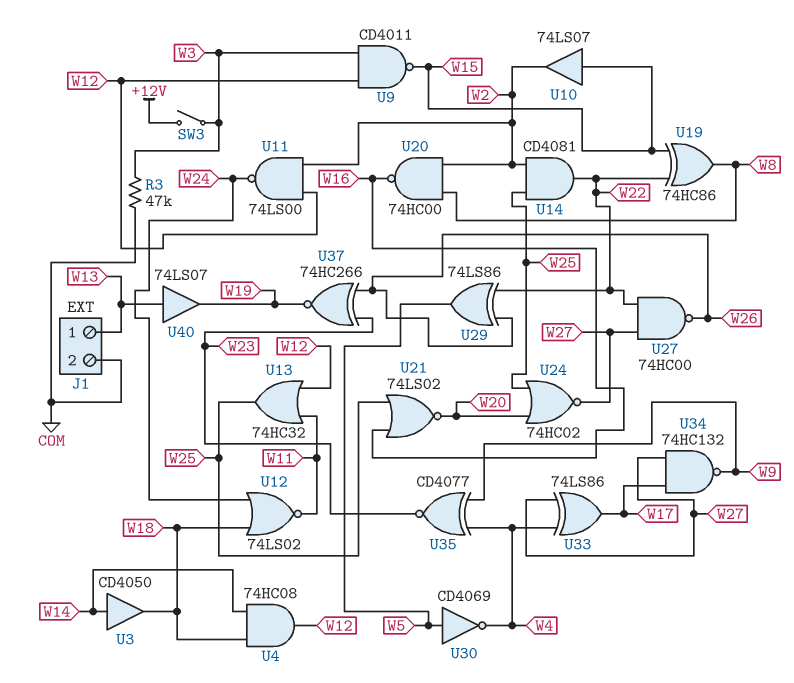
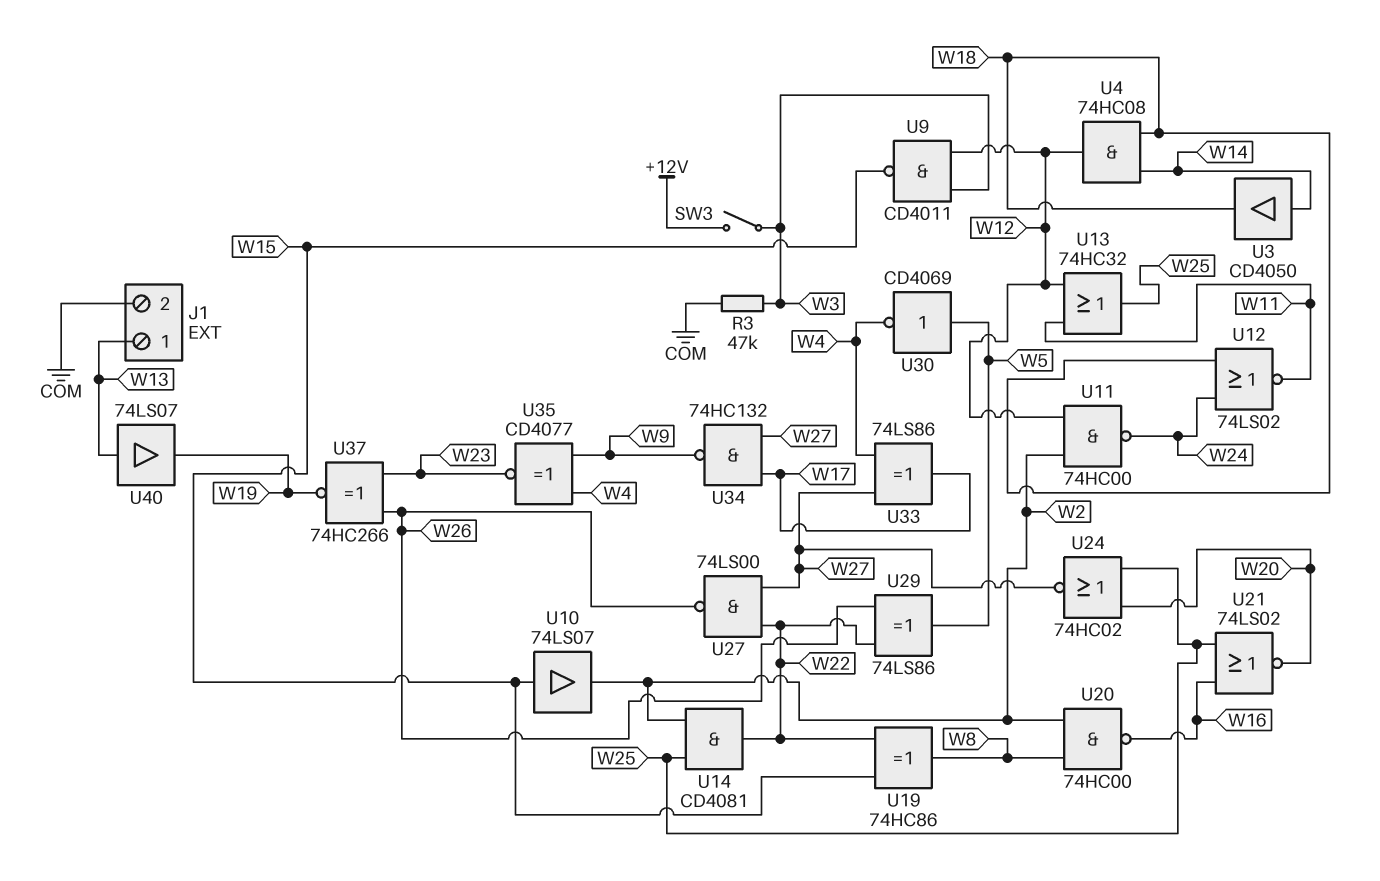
U11: NAND 74LS00 (in W2, in W12, out W24) -> NAND 74HC00 (in W2, in W12, out W24)
U27: NAND 74HC00 (in W22, in W27, out W26) -> NAND 74LS00 (in W22, in W27, out W26)

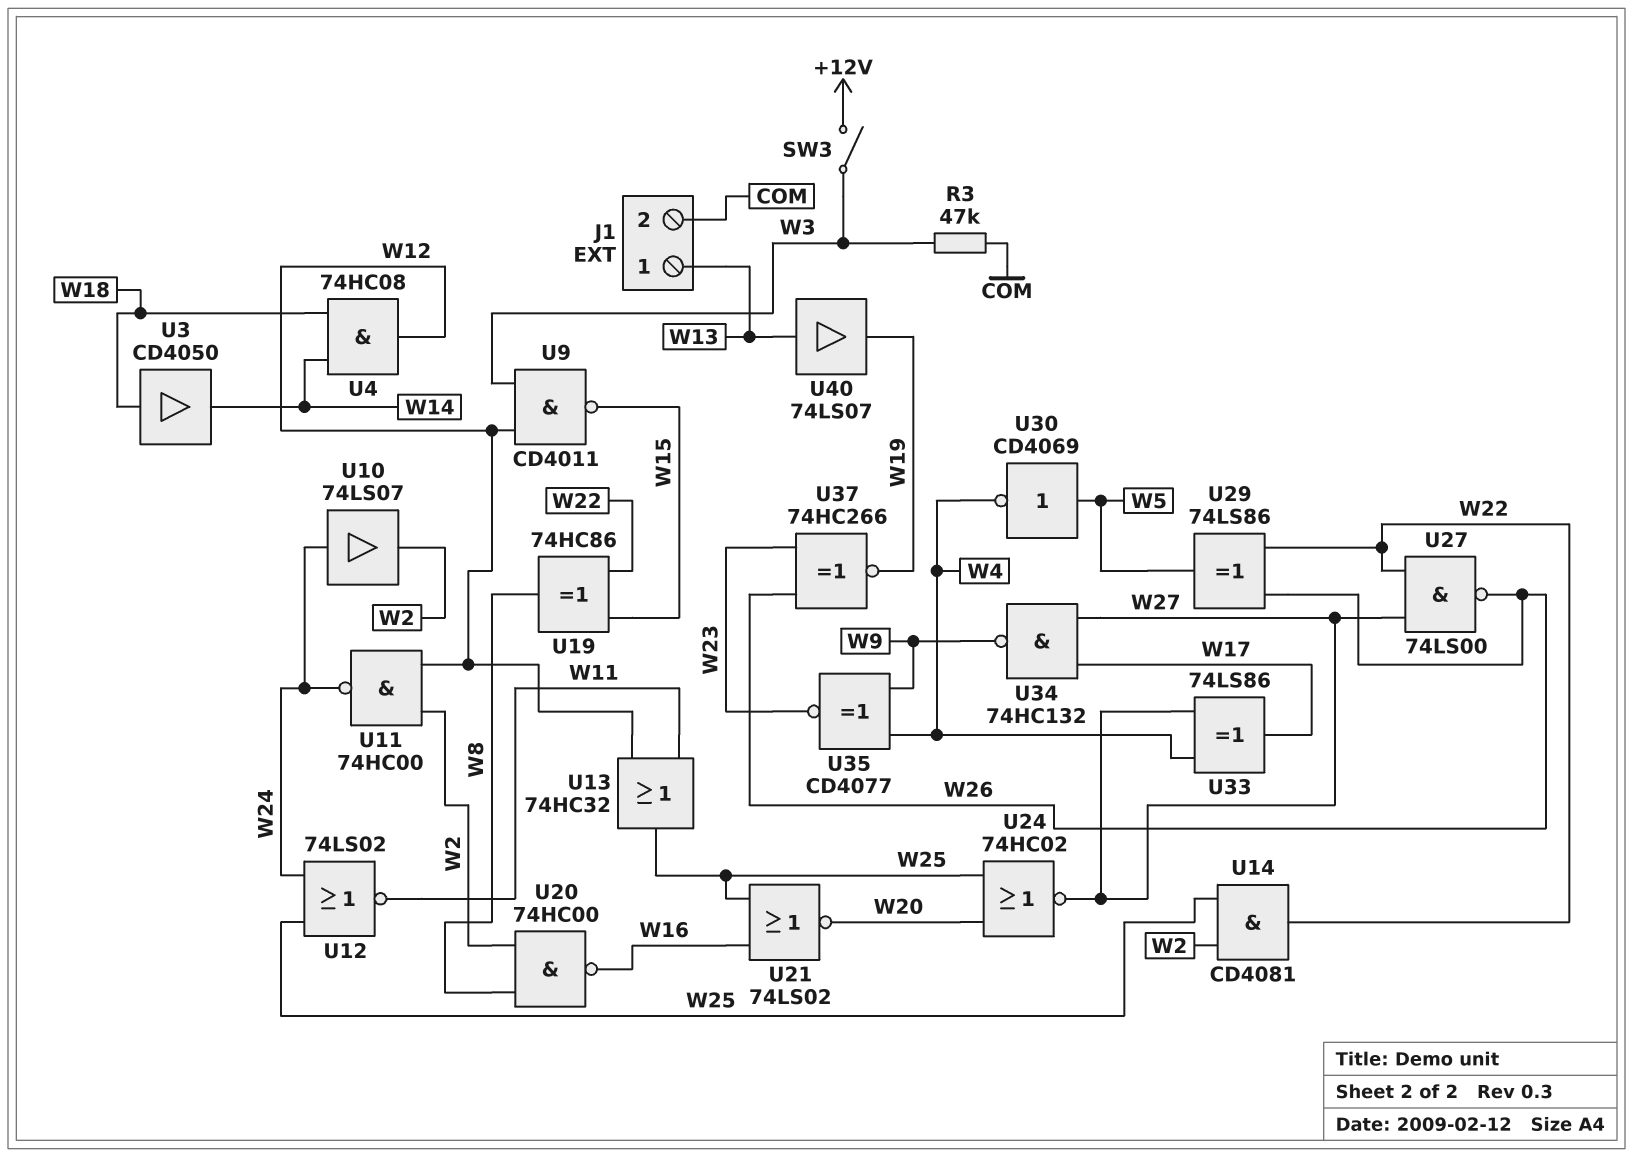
U3: buffer CD4050 (in W14, out W18) -> buffer CD4050 (in W18, out W14)
U10: buffer 74LS07 (in W15, out W2) -> buffer 74LS07 (in W24, out W2)
U12: NOR 74LS02 (in W18, in W24, out W11) -> NOR 74LS02 (in W24, in W25, out W11)

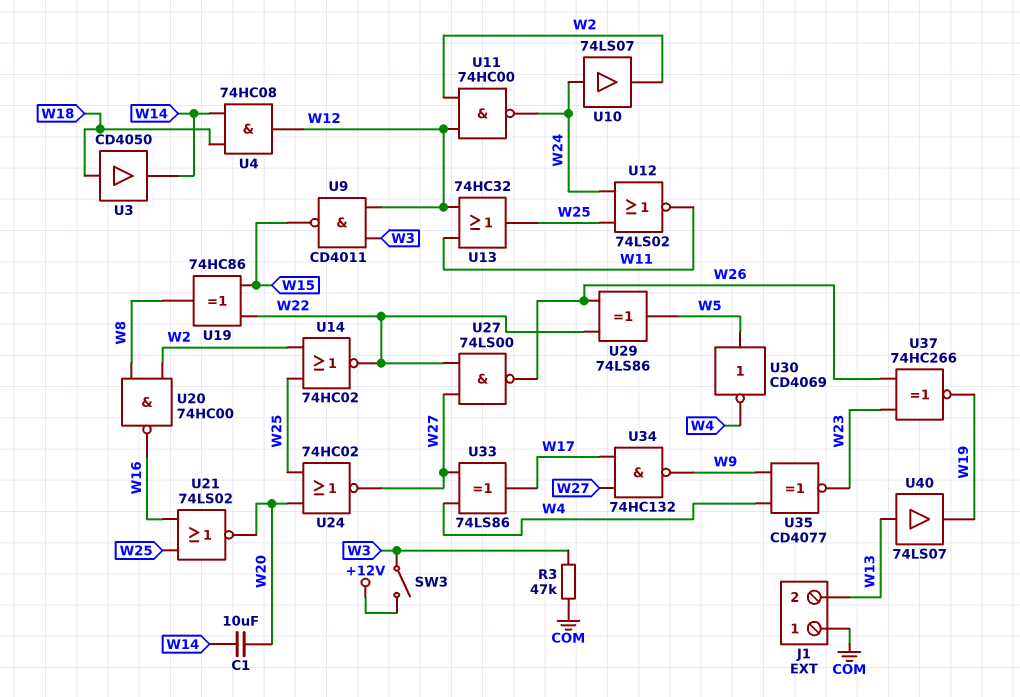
C1: none -> 10uF (W14, W20)
J1 pin 1: W13 -> COM
J1 pin 2: COM -> W13
U14: AND CD4081 (in W2, in W25, out W22) -> NOR 74HC02 (in W2, in W25, out W22)

